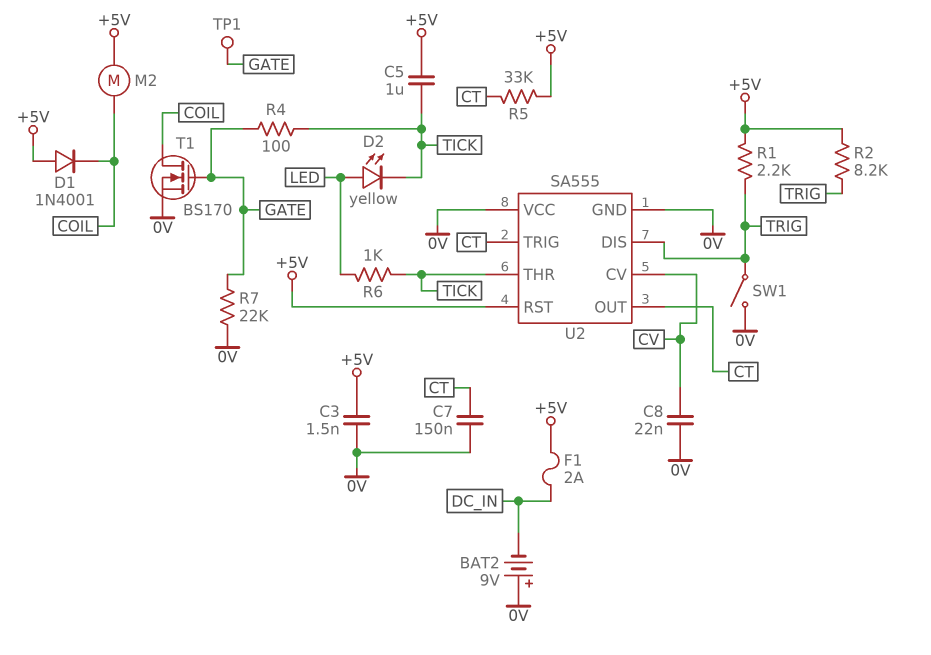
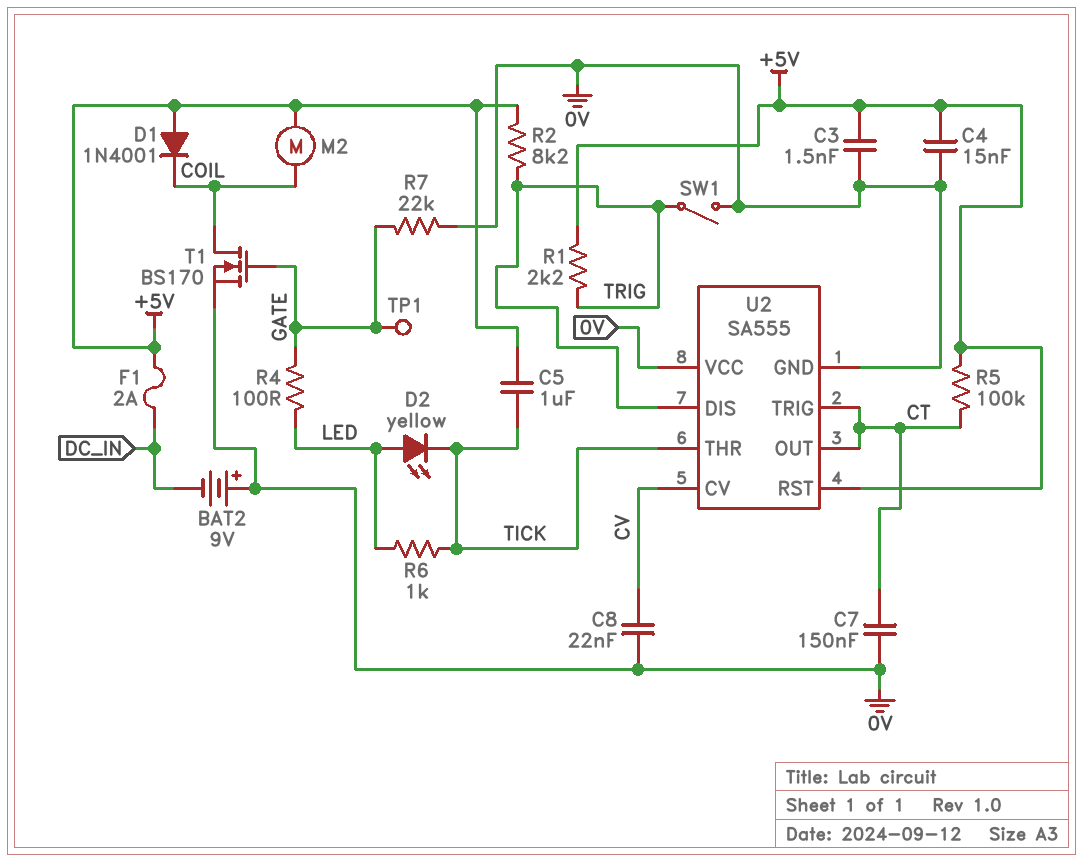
C4: none -> 15nF (+5V, 0V)
R4: 100 (GATE, TICK) -> 100 (GATE, LED)
R5: 33k (+5V, CT) -> 100k (+5V, CT)

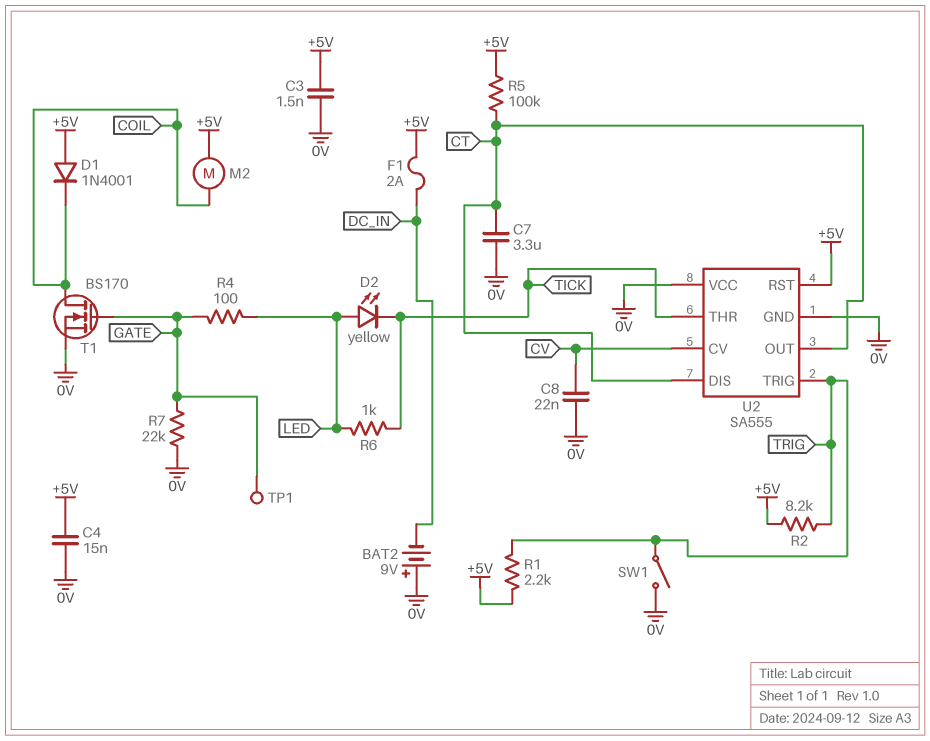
C5: 1uF (+5V, TICK) -> none
C7: 150nF (0V, CT) -> 3.3uF (0V, CT)
U2 pin DIS: TRIG -> CT
U2 pin TRIG: CT -> TRIG

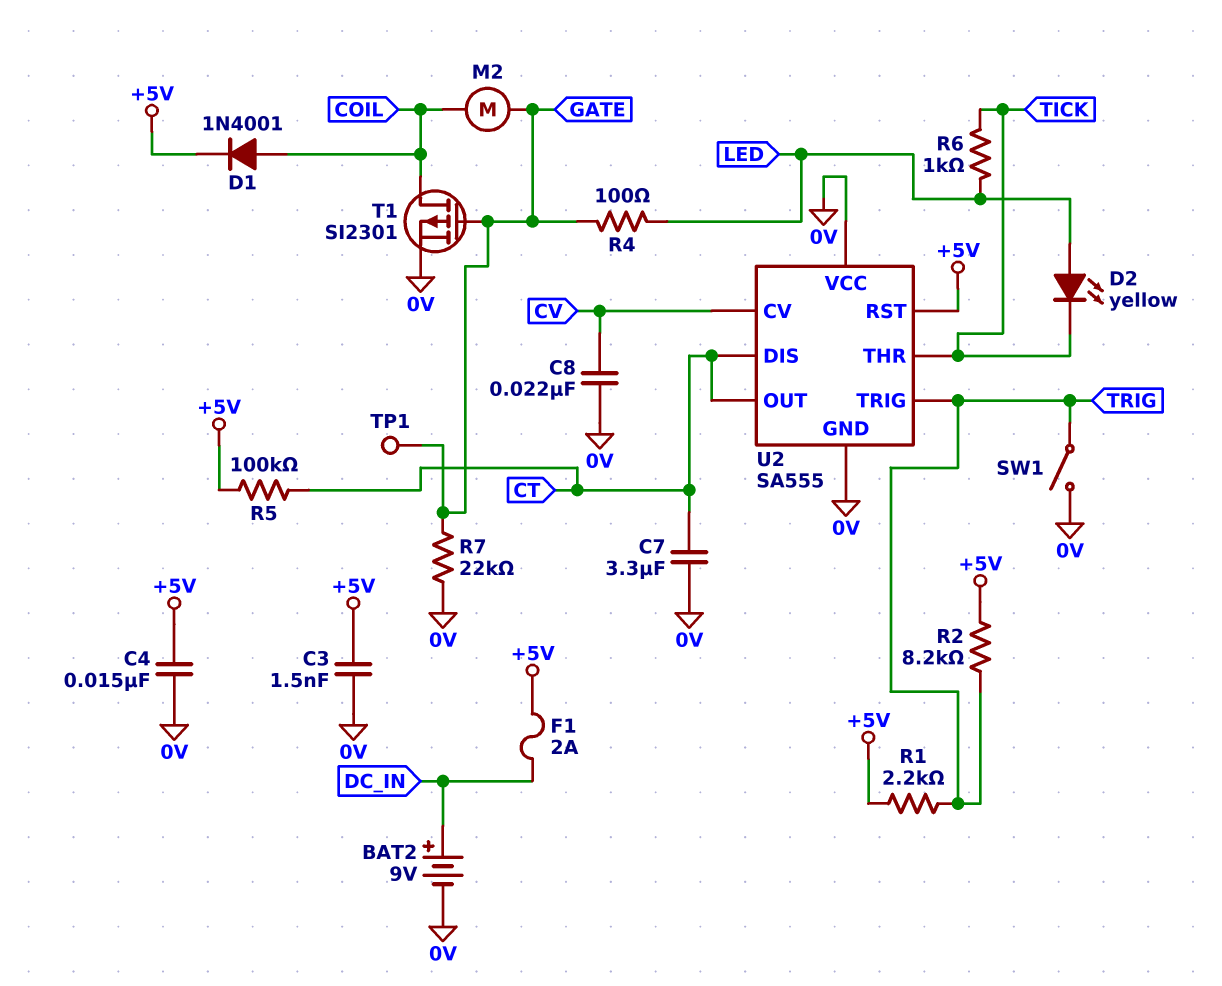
BAT2: 9V (plus 0V, minus DC_IN) -> 9V (plus DC_IN, minus 0V)
D1: diode 1N4001 (A +5V, K COIL) -> diode 1N4001 (A COIL, K +5V)
M2: motor (+5V, COIL) -> motor (COIL, GATE)
T1: NMOS BS170 (G GATE, D COIL, S 0V) -> PMOS SI2301 (G GATE, D COIL, S 0V)

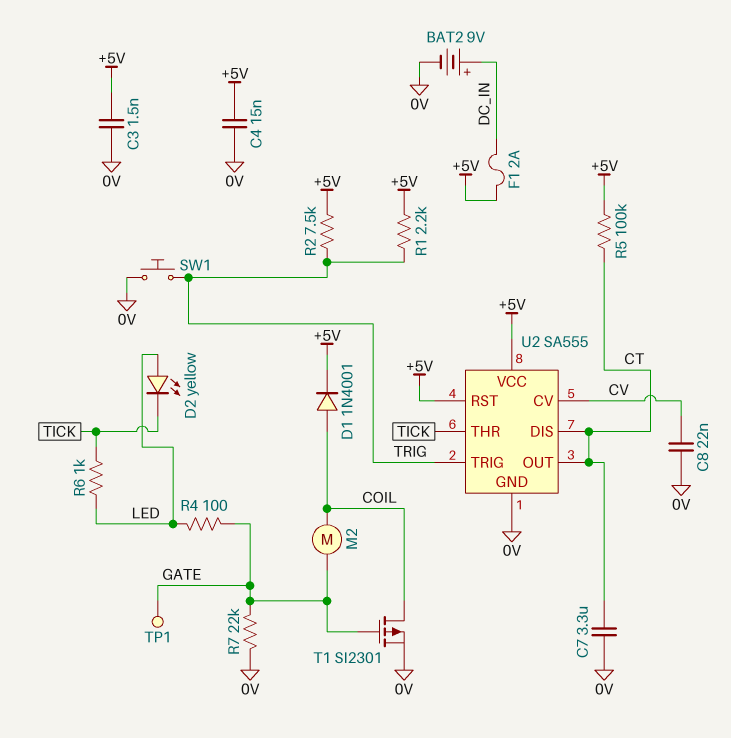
R2: 8.2k (+5V, TRIG) -> 7.5k (+5V, TRIG)
SW1: switch (0V, TRIG) -> button (0V, TRIG)
U2 pin VCC: 0V -> +5V

